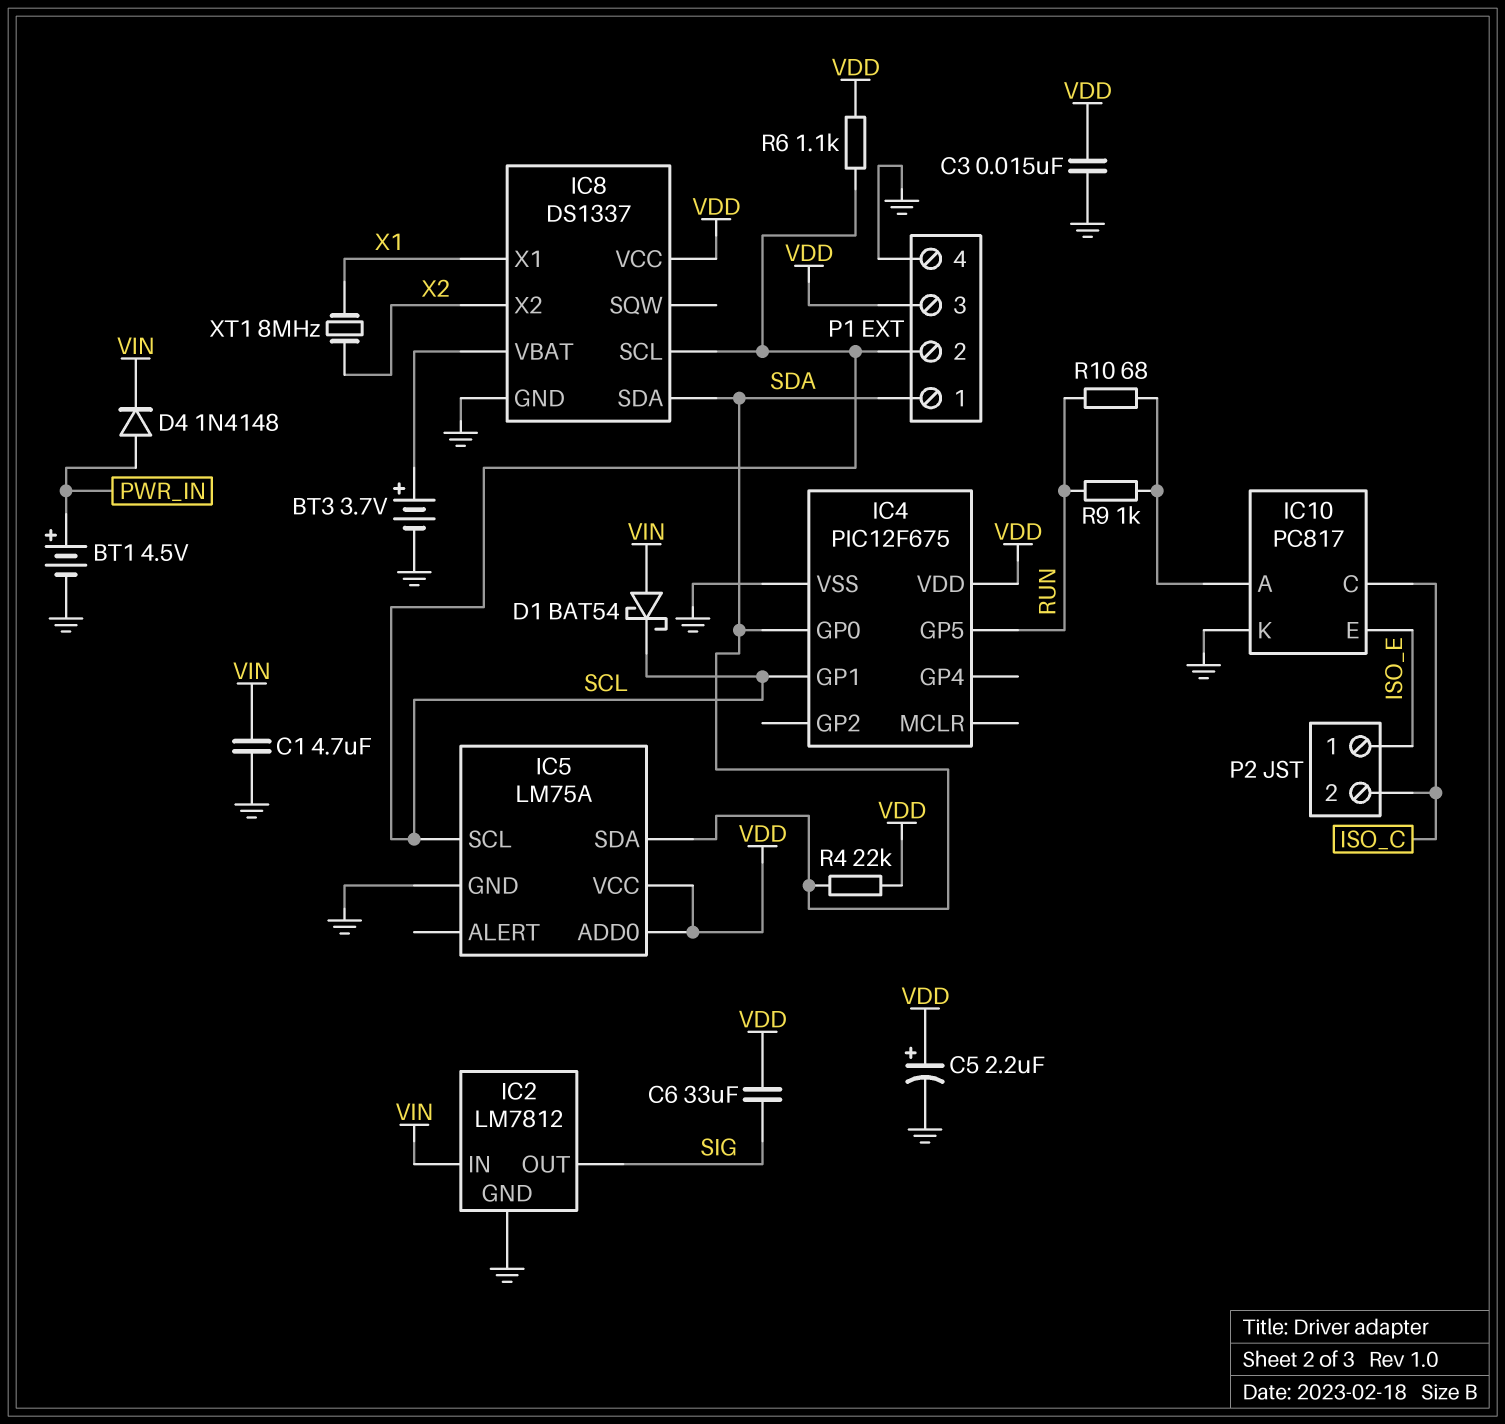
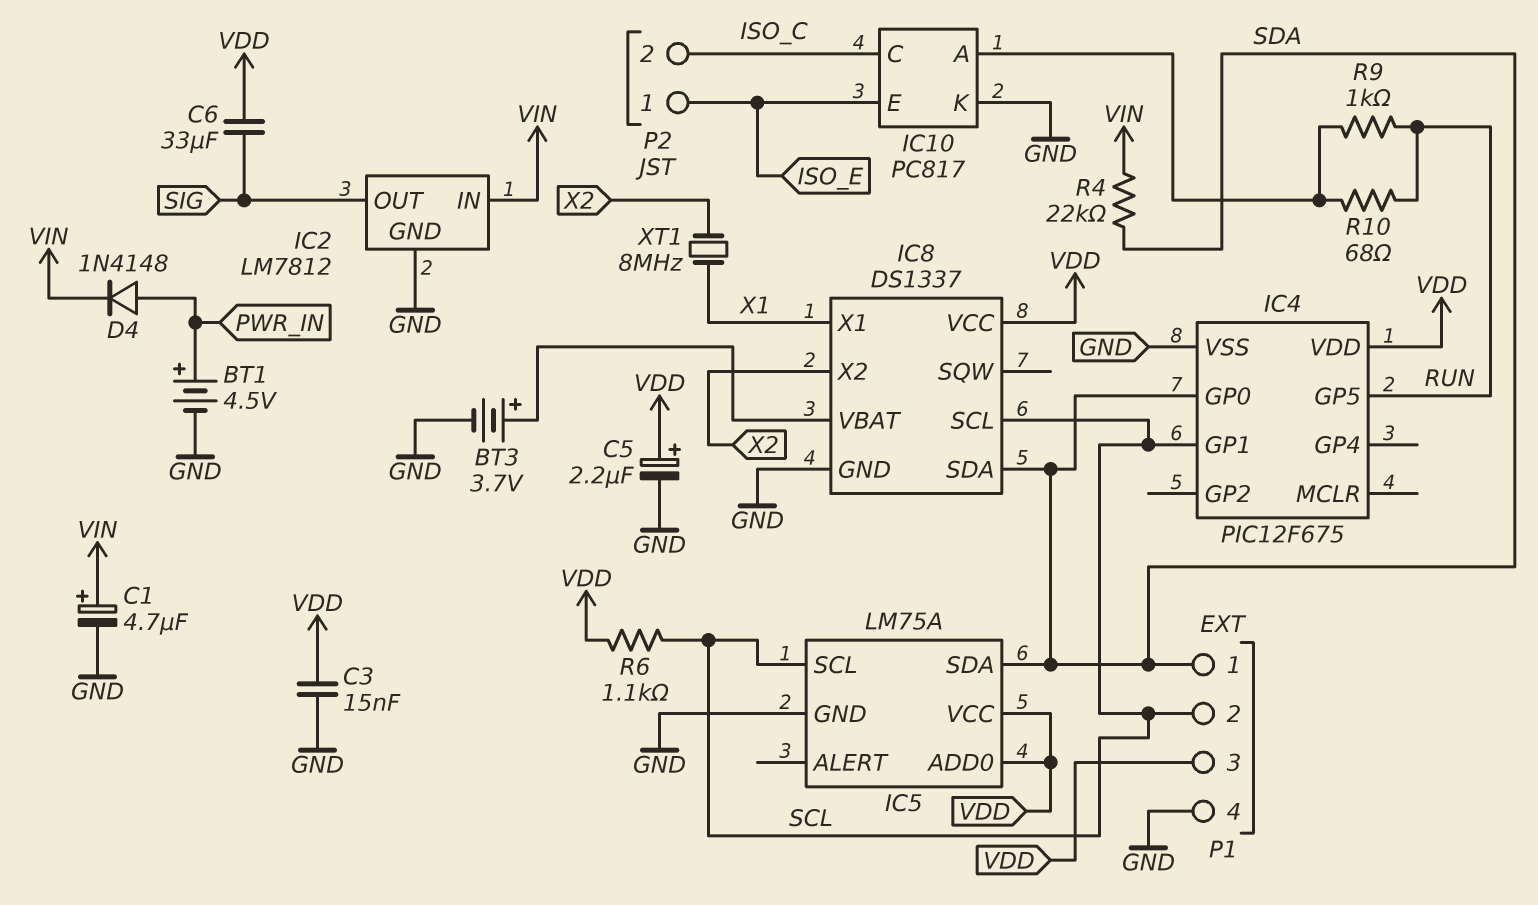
C1: 4.7uF (GND, VIN) -> 4.7uF (plus VIN, minus GND)
D1: schottky BAT54 (A VIN, K SCL) -> none
R4: 22k (SDA, VDD) -> 22k (SDA, VIN)

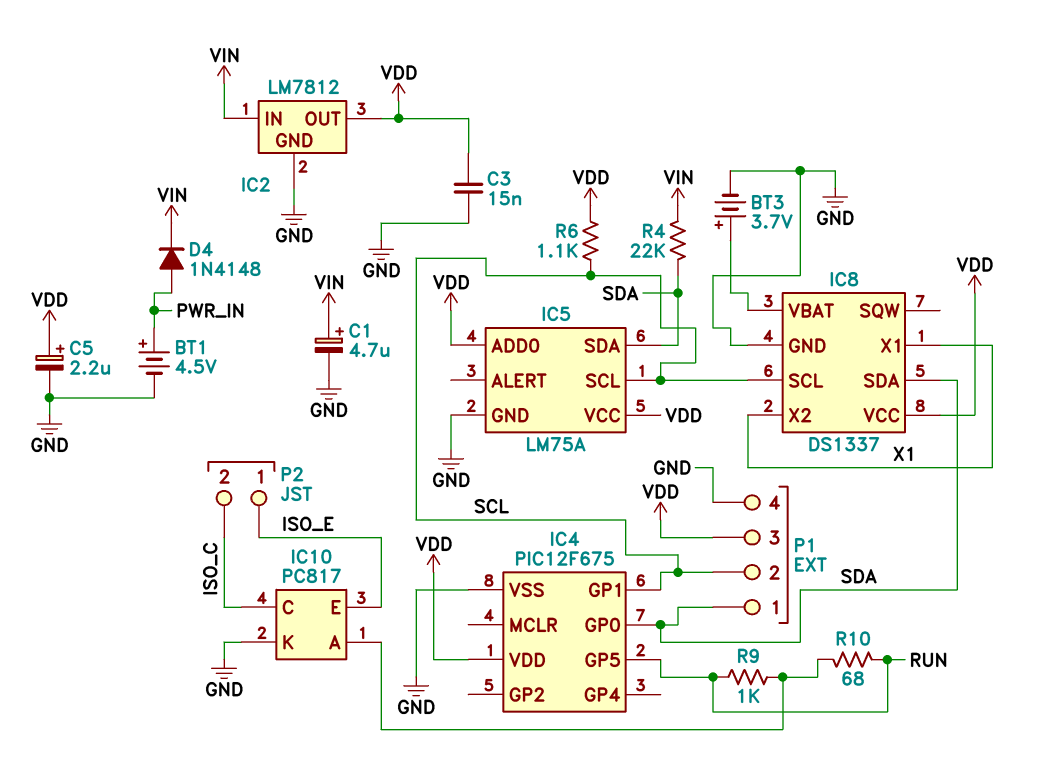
C6: 33uF (SIG, VDD) -> none
IC2 pin OUT: SIG -> VDD
IC8 pin X2: X2 -> X1
XT1: 8MHz (X1, X2) -> none

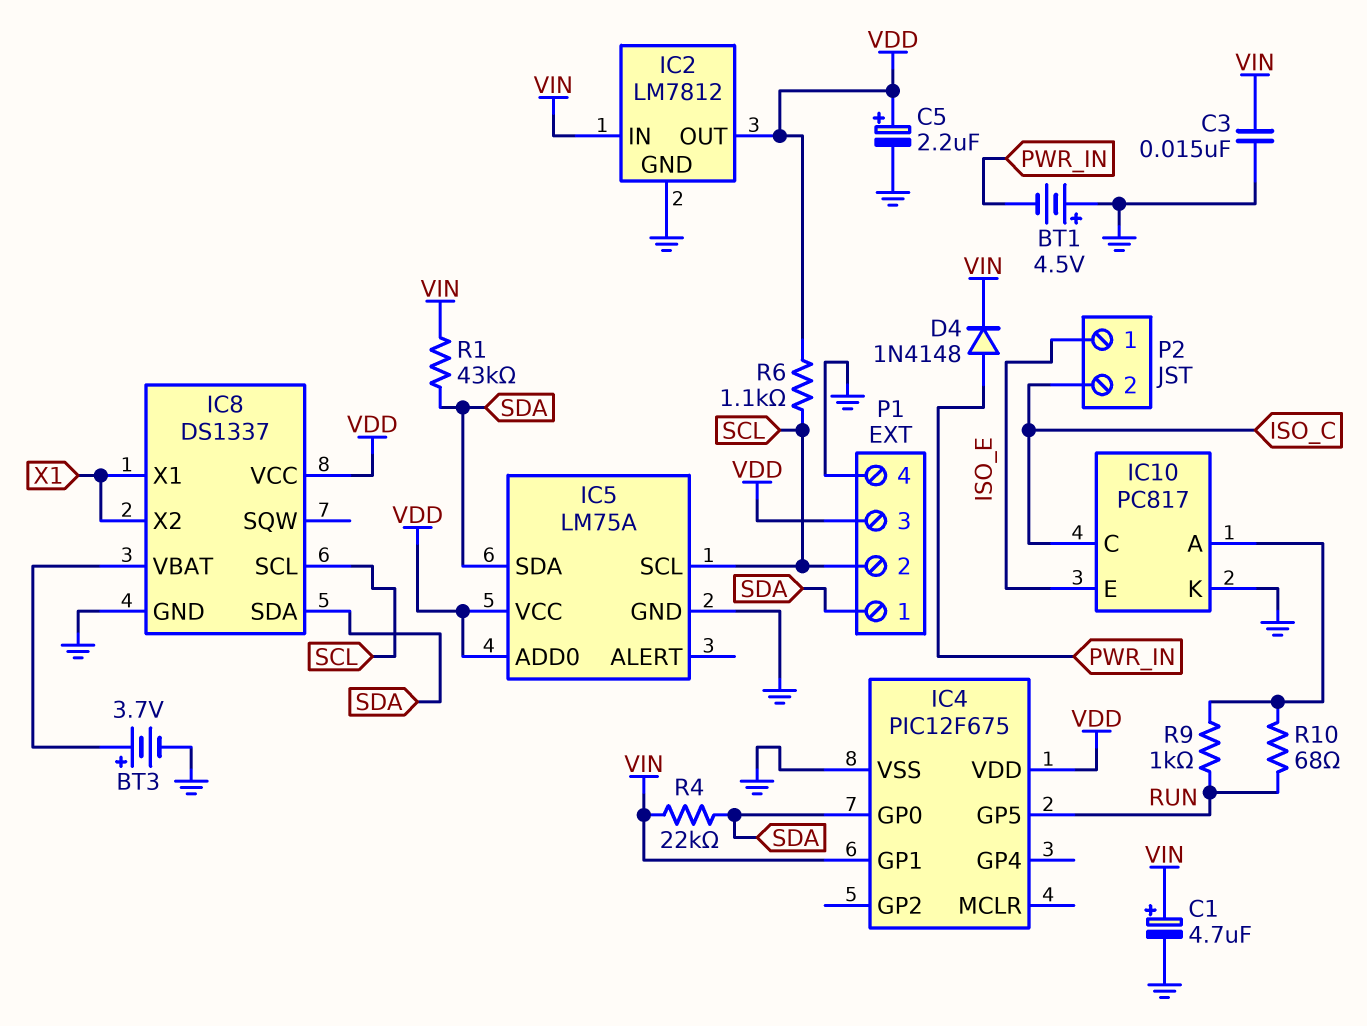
BT1: 4.5V (plus PWR_IN, minus GND) -> 4.5V (plus GND, minus PWR_IN)
C3: 15nF (GND, VDD) -> 15nF (GND, VIN)
IC4 pin GP1: SCL -> VIN
R1: none -> 43k (SDA, VIN)

